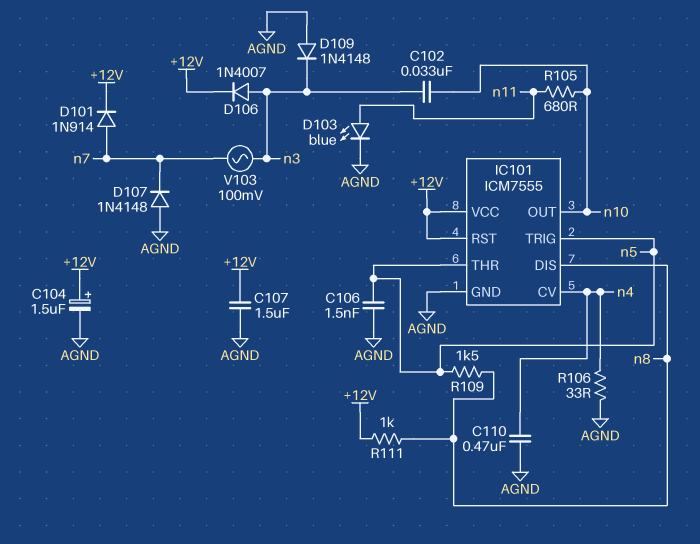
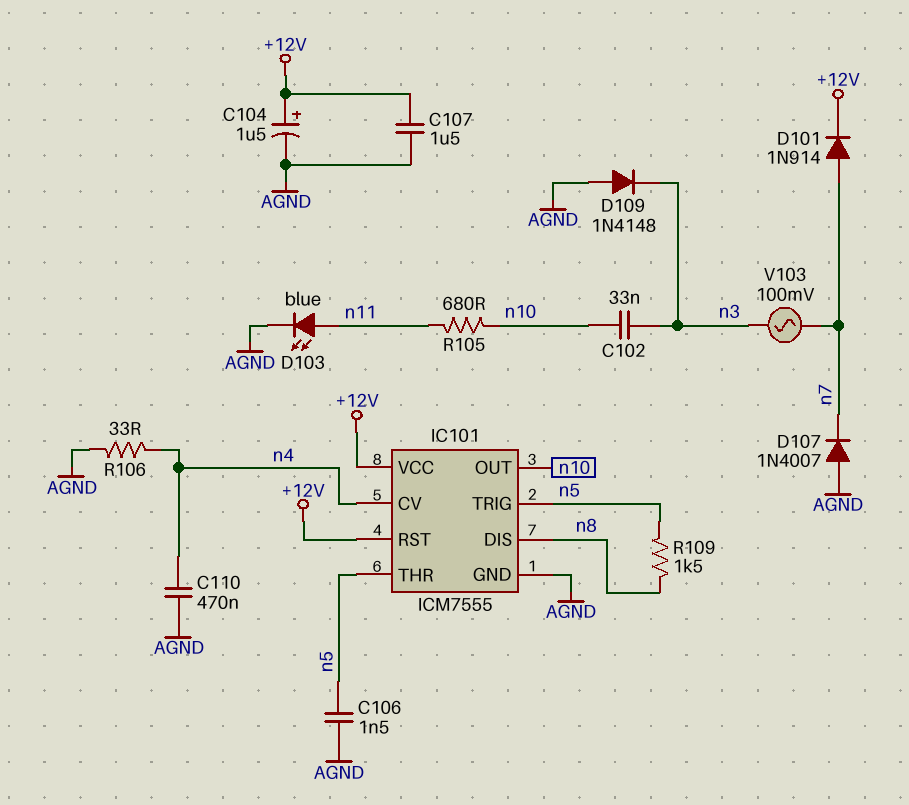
D106: diode 1N4007 (A n3, K +12V) -> none
D107: diode 1N4148 (A AGND, K n7) -> diode 1N4007 (A AGND, K n7)
R111: 1k (+12V, n8) -> none

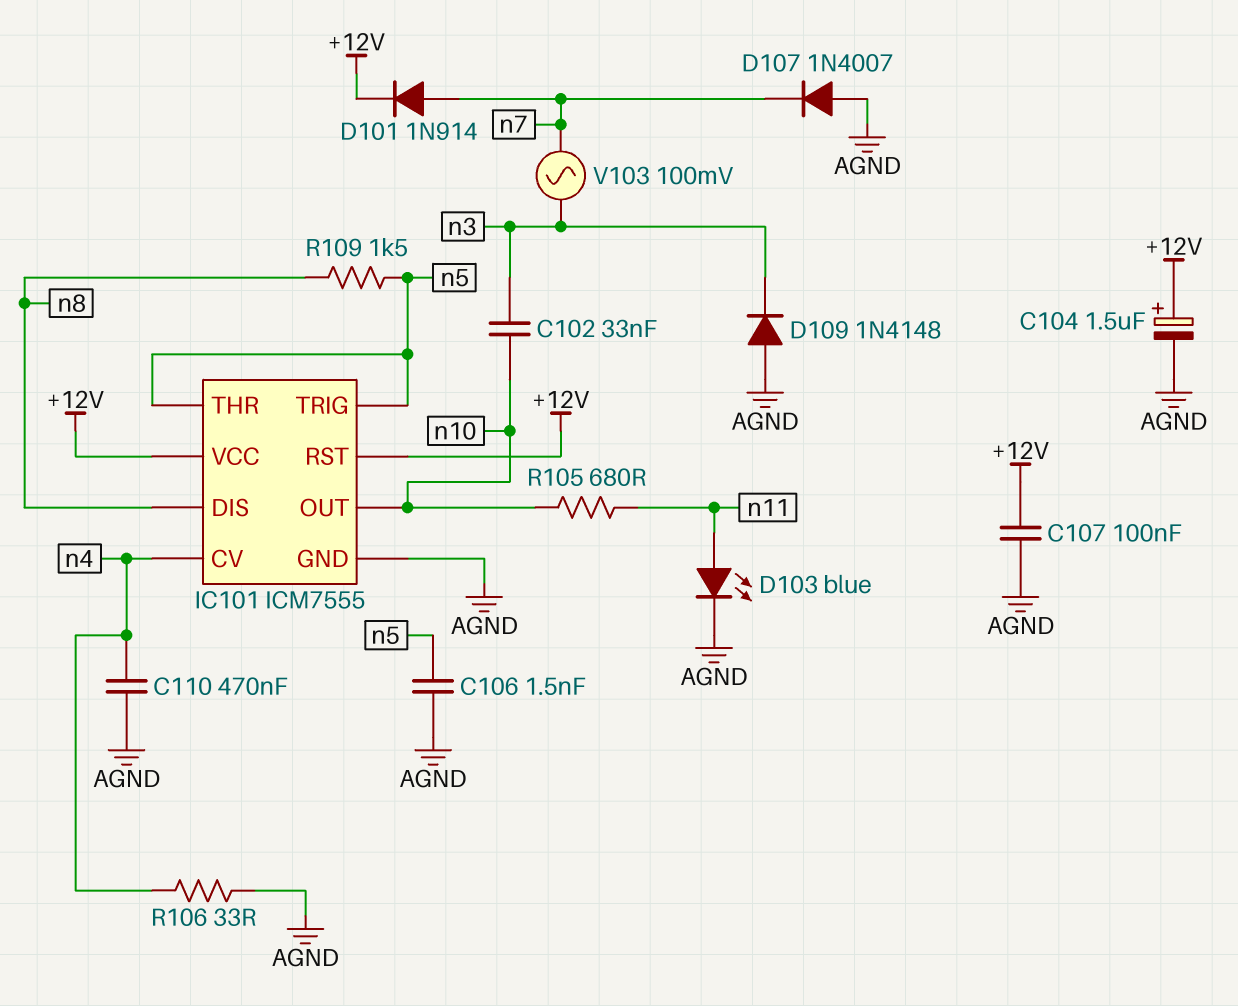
C107: 1.5uF (+12V, AGND) -> 100nF (+12V, AGND)

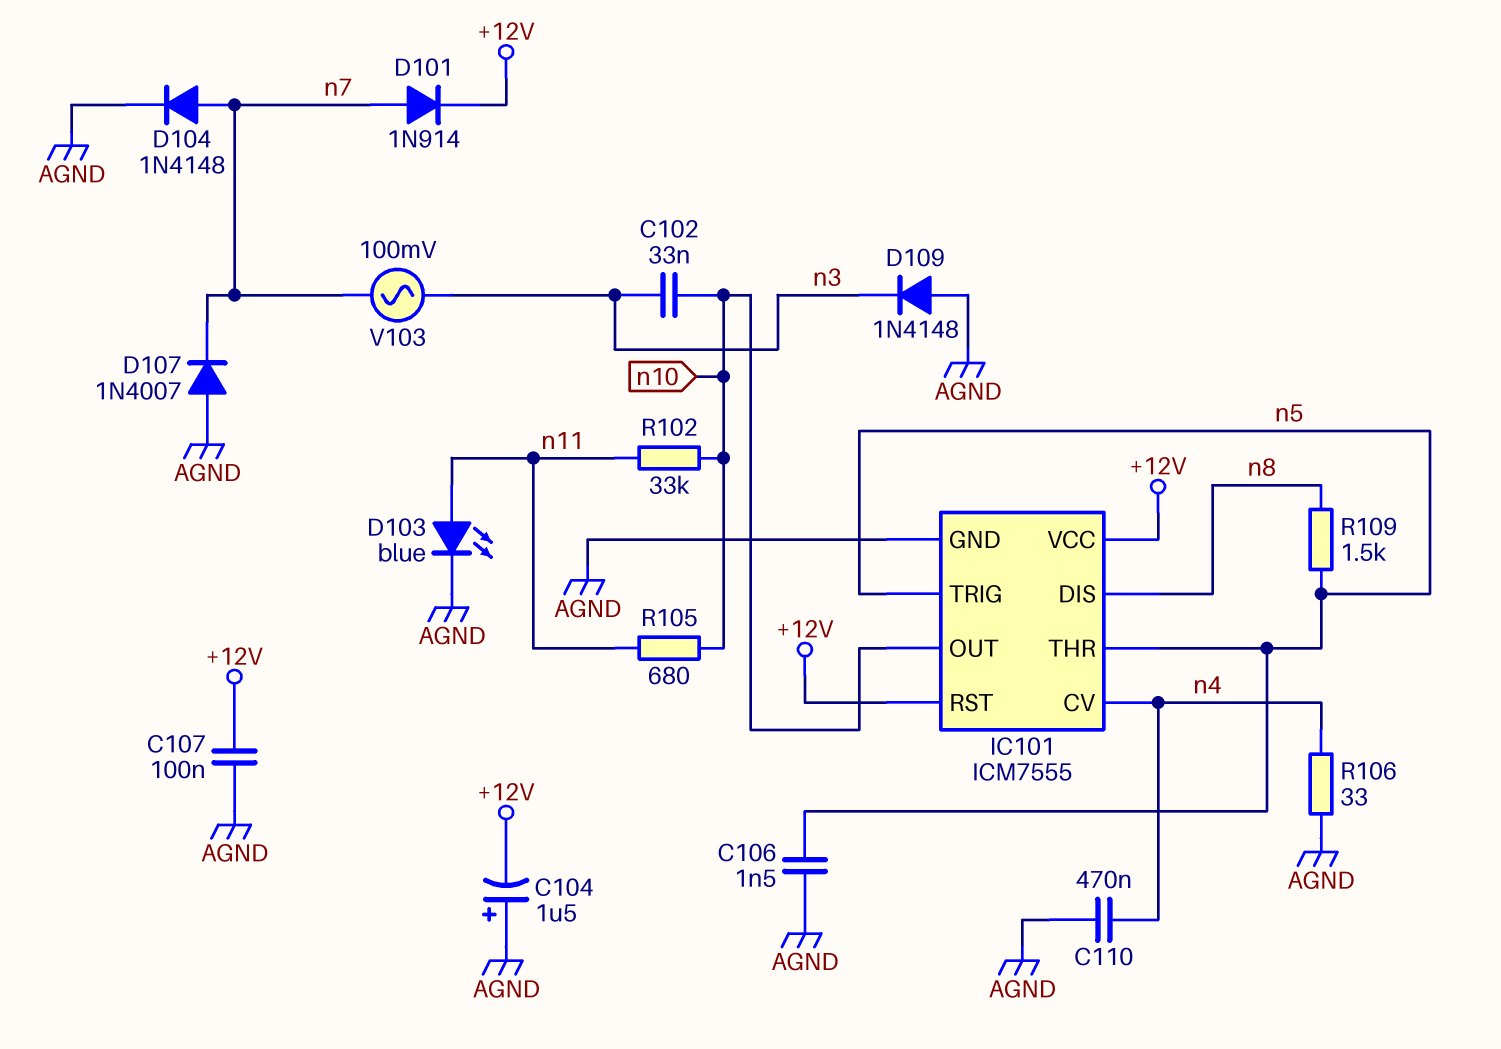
C104: 1.5uF (plus +12V, minus AGND) -> 1.5uF (plus AGND, minus +12V)
D104: none -> diode 1N4148 (A n7, K AGND)
R102: none -> 33k (n10, n11)

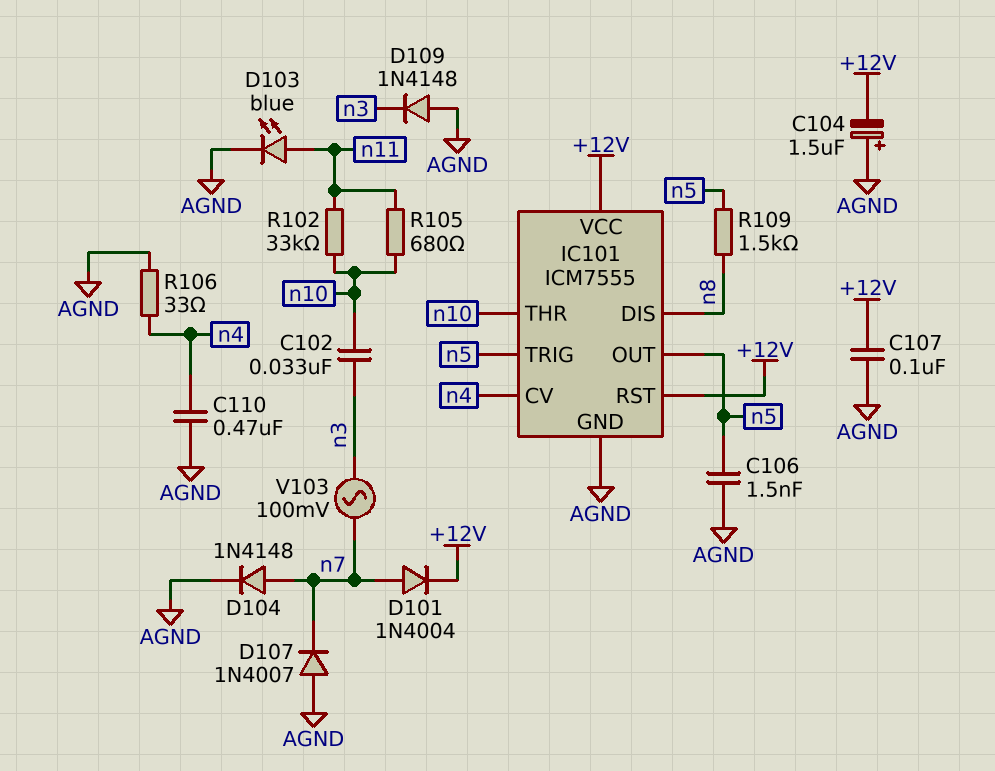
D101: diode 1N914 (A n7, K +12V) -> diode 1N4004 (A n7, K +12V)
IC101 pin OUT: n10 -> n5
IC101 pin THR: n5 -> n10

